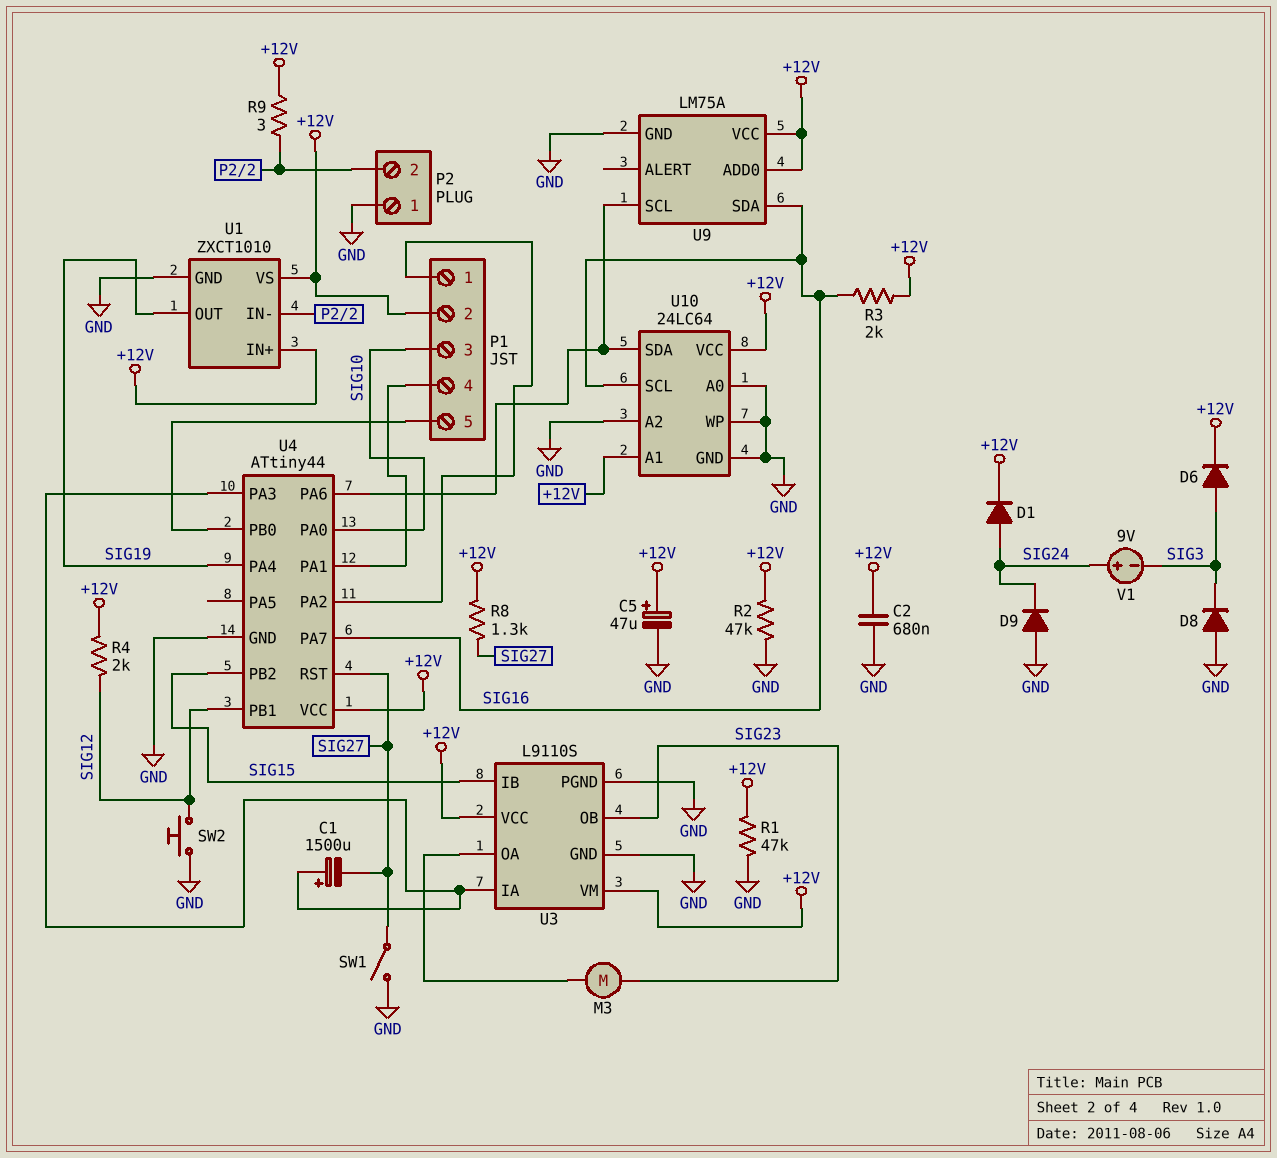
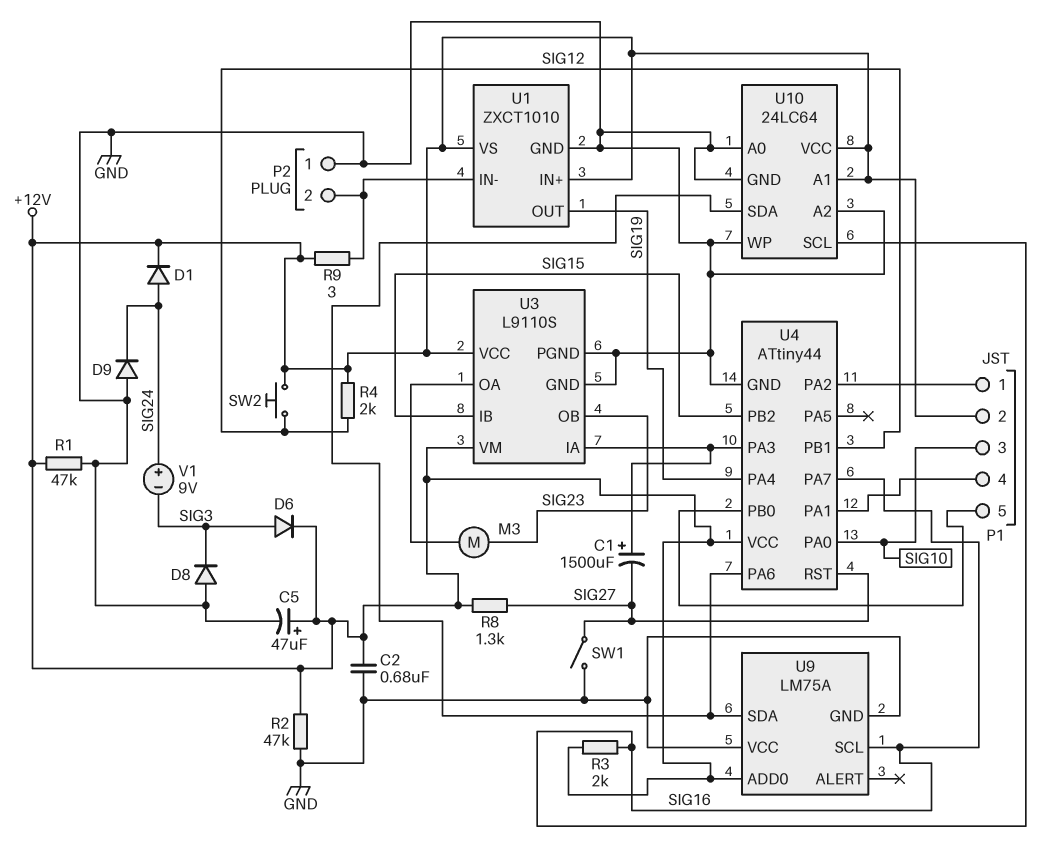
SW2: button (GND, SIG12) -> button (+12V, SIG12)
U9 pin SCL: U4/PA6 -> SIG16
U9 pin SDA: SIG16 -> U4/PA6
U9 pin VCC: +12V -> GND

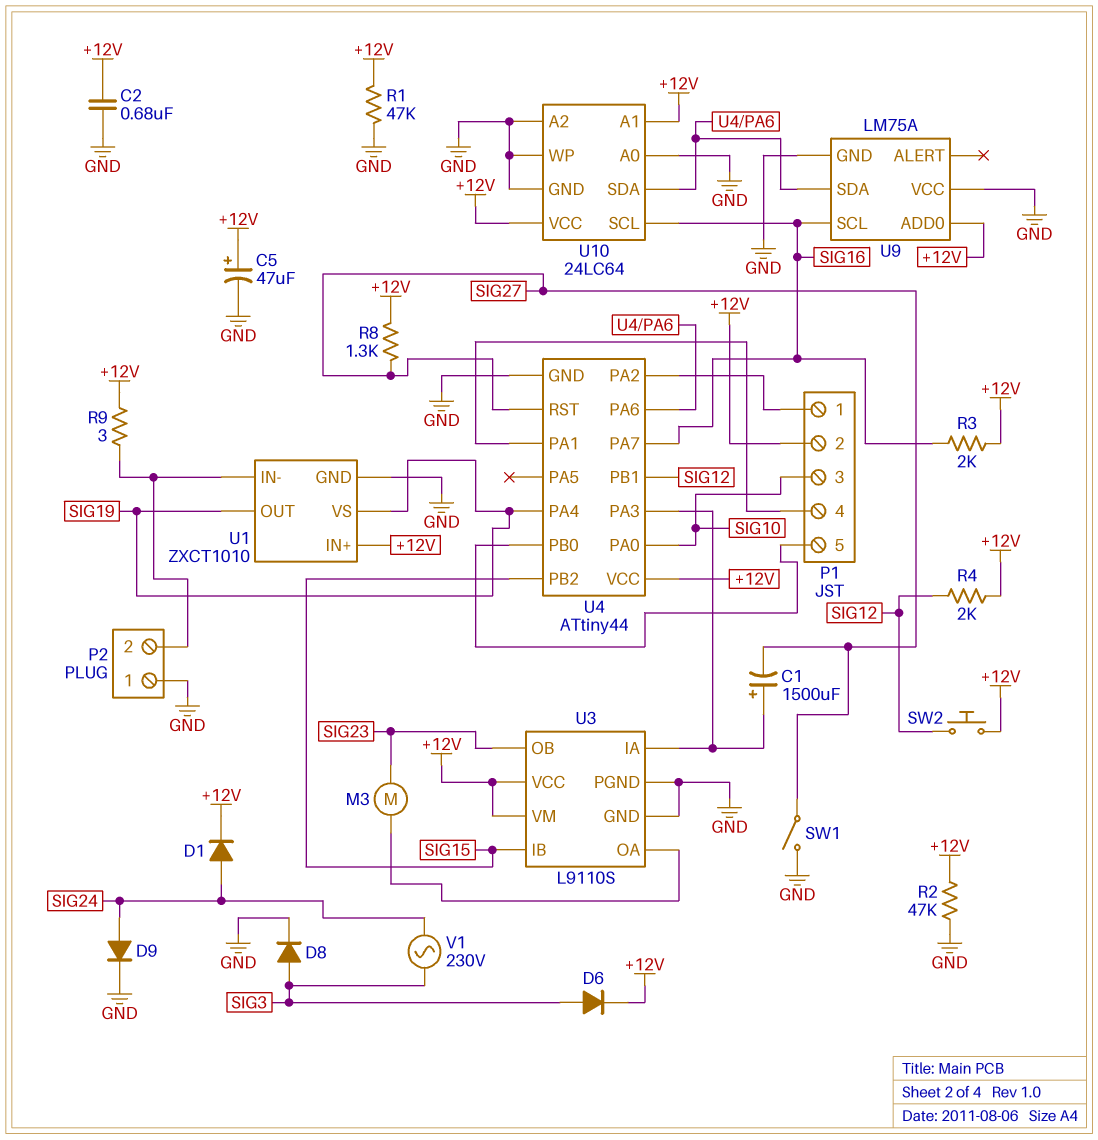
D8: diode (A GND, K SIG3) -> diode (A SIG3, K GND)
D9: diode (A GND, K SIG24) -> diode (A SIG24, K GND)
U1 pin VS: +12V -> SIG19
V1: 9V (plus SIG24, minus SIG3) -> AC 230V (SIG3, SIG24)

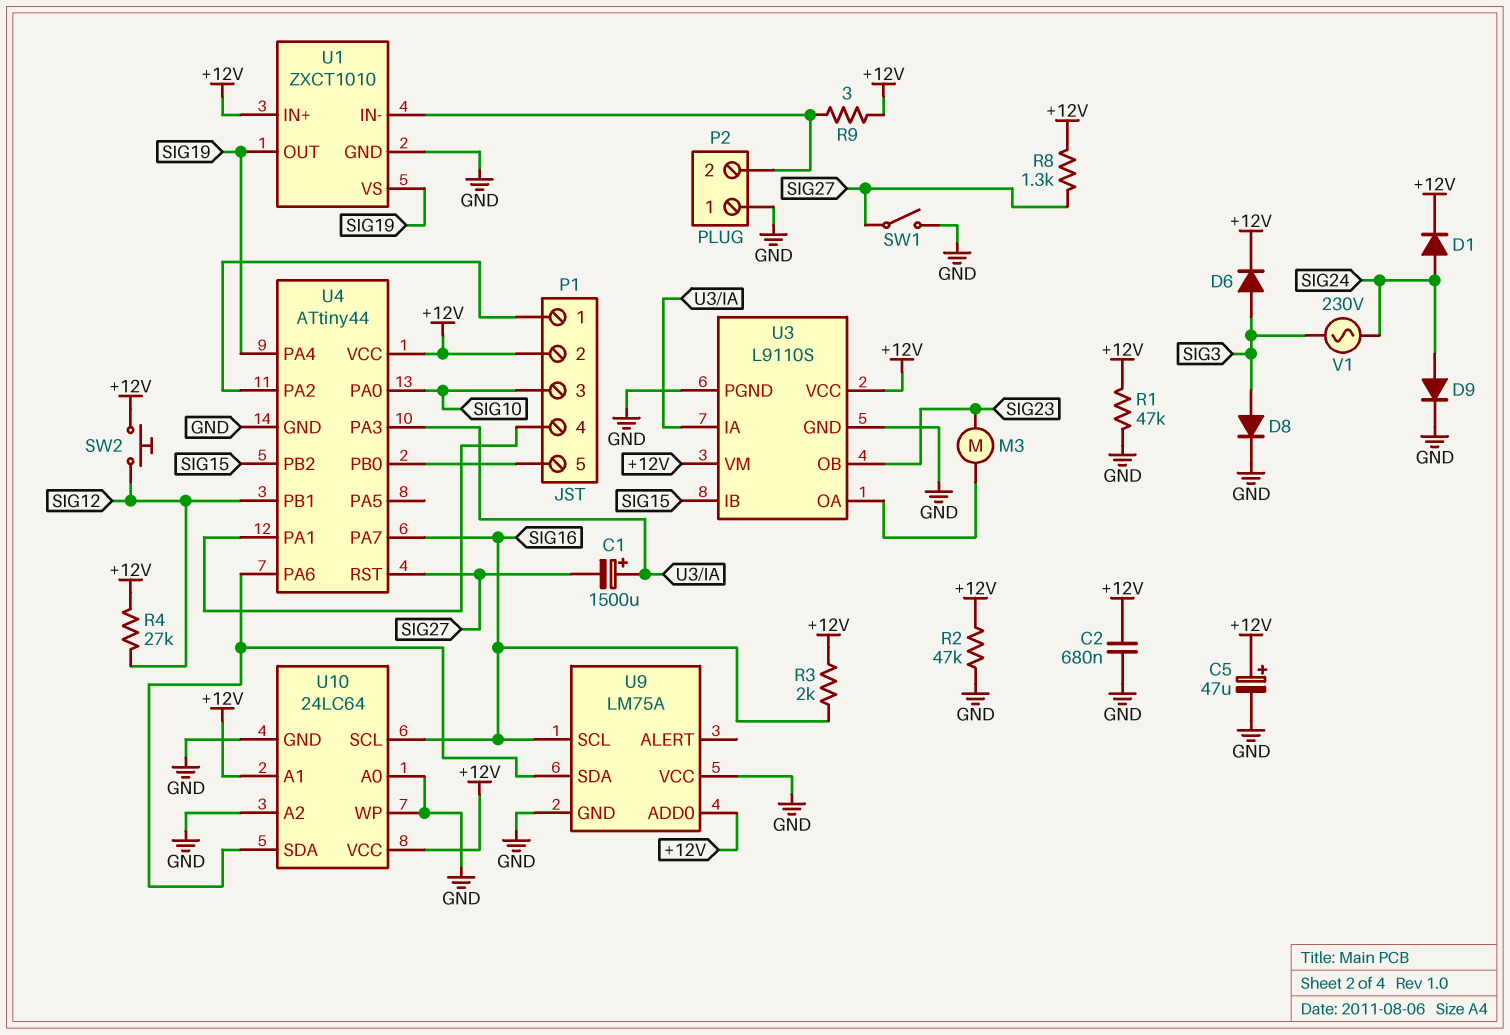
R4: 2k (+12V, SIG12) -> 27k (+12V, SIG12)

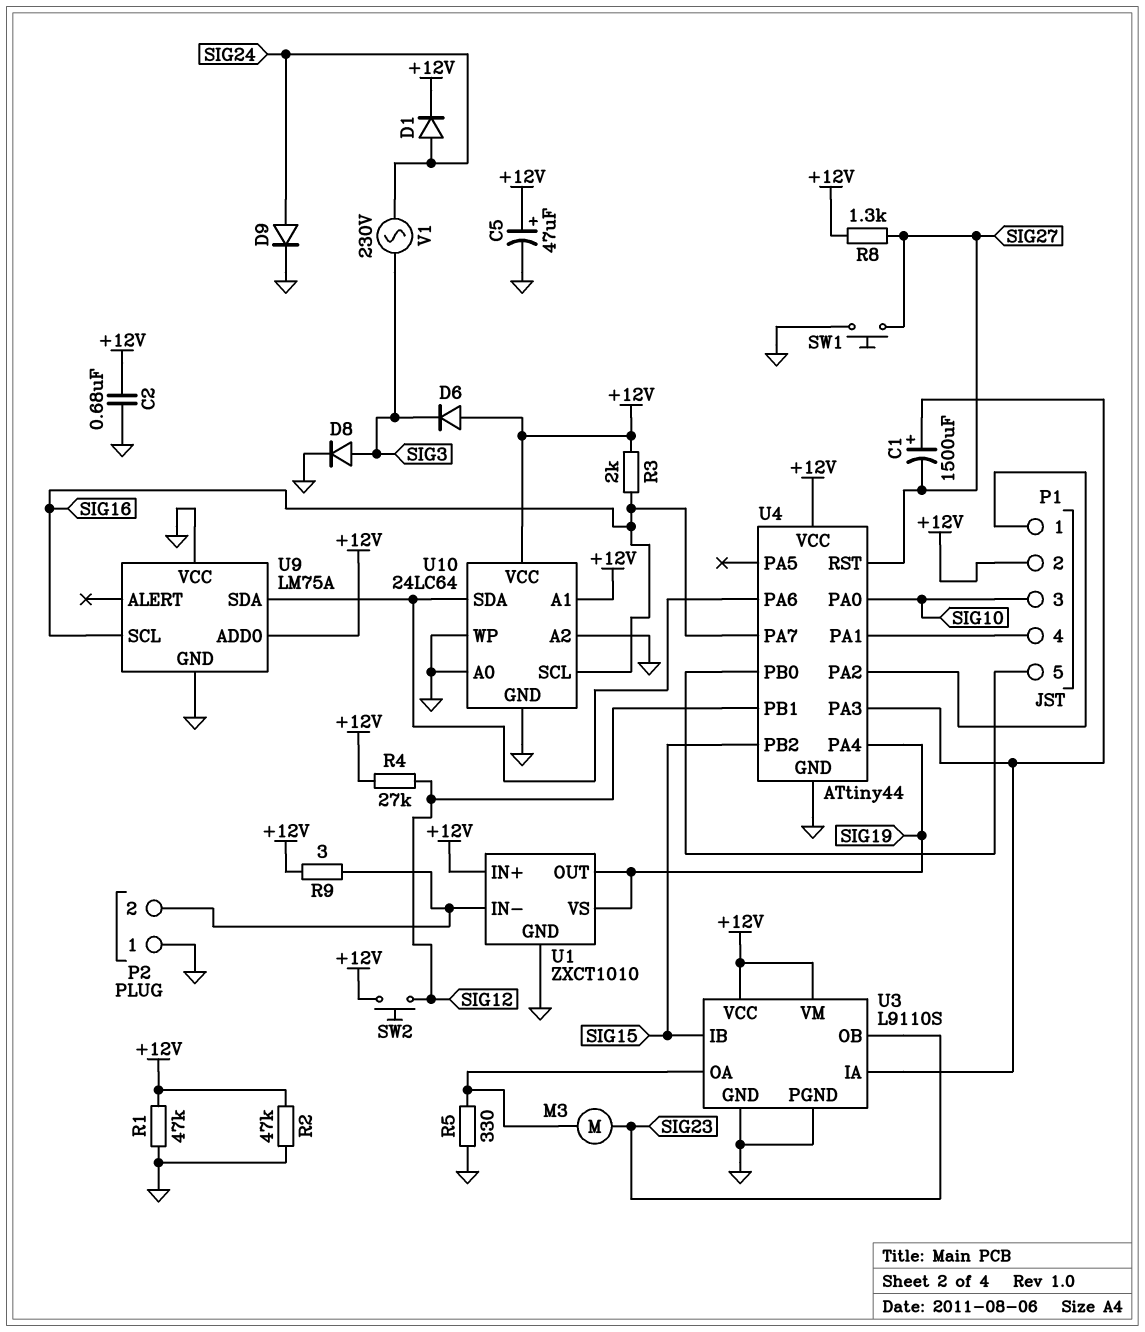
D6: diode (A SIG3, K +12V) -> diode (A +12V, K SIG3)
R5: none -> 330 (GND, U3/OA)
SW1: switch (GND, SIG27) -> button (GND, SIG27)

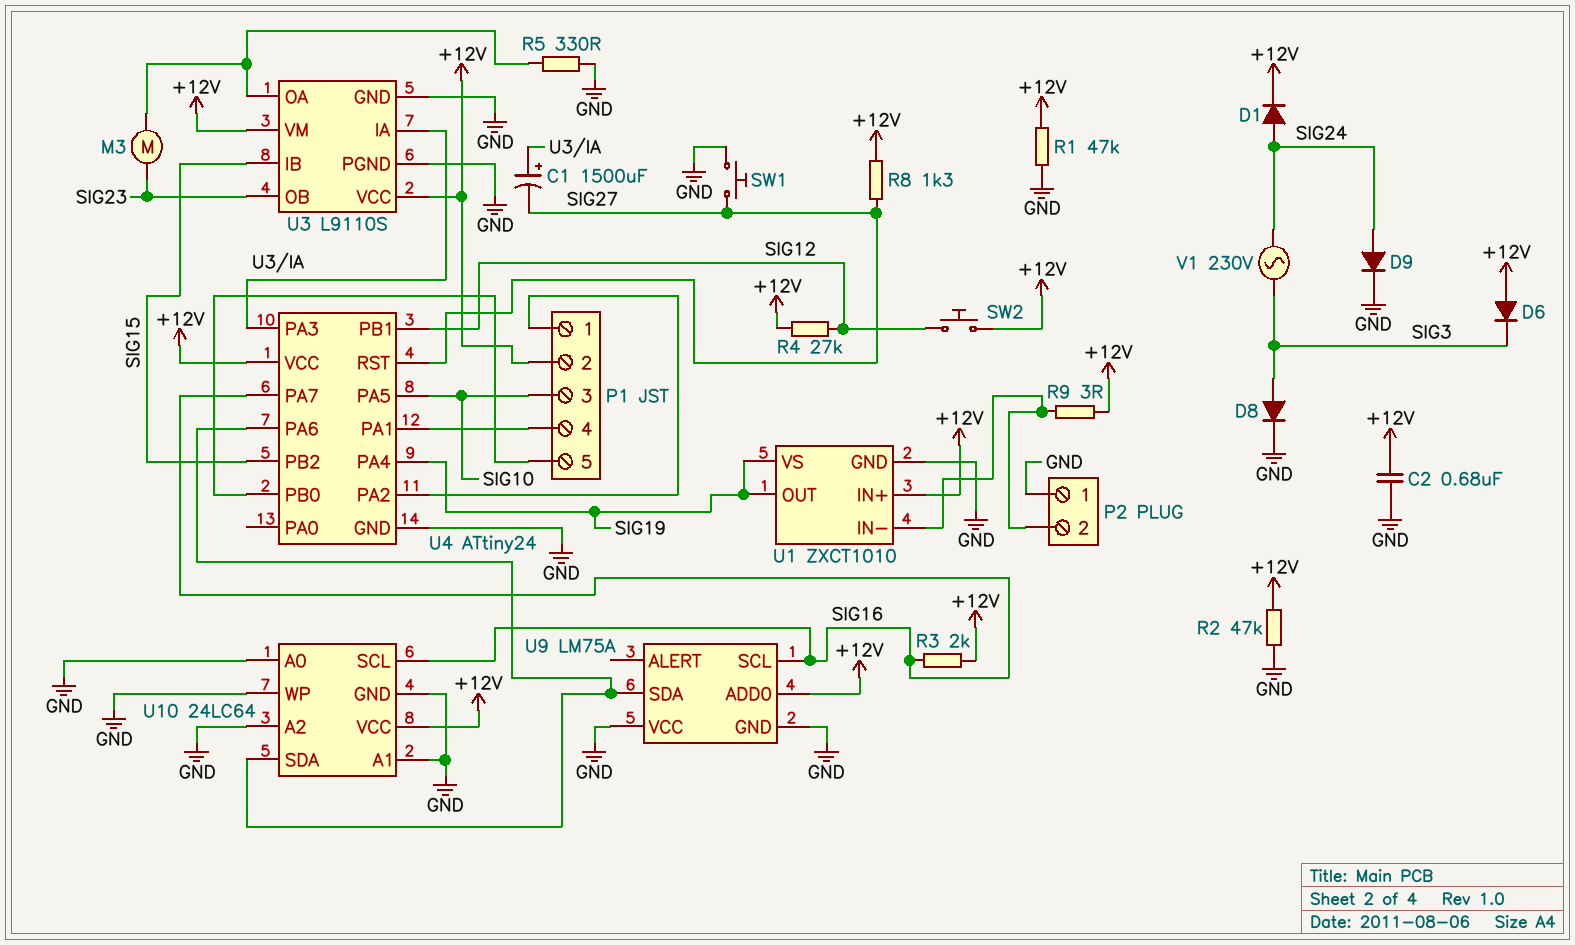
C5: 47uF (plus +12V, minus GND) -> none
U4: ATtiny44 -> ATtiny24
U4 pin PA0: SIG10 -> none
U4 pin PA5: none -> SIG10
U10 pin A1: +12V -> GND

